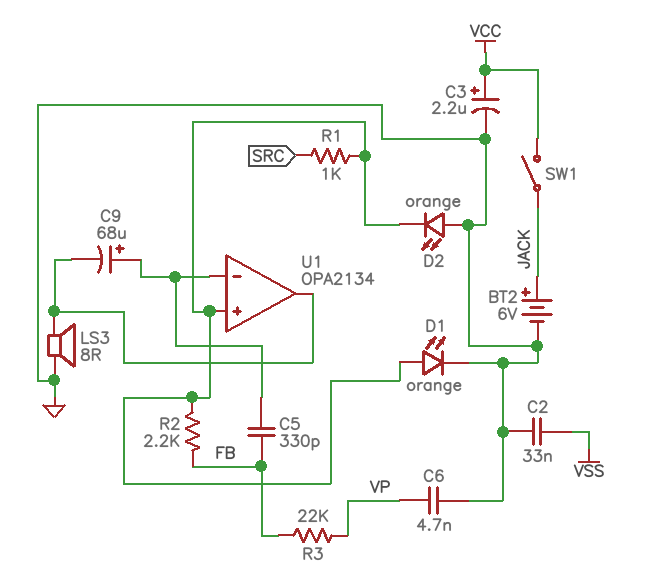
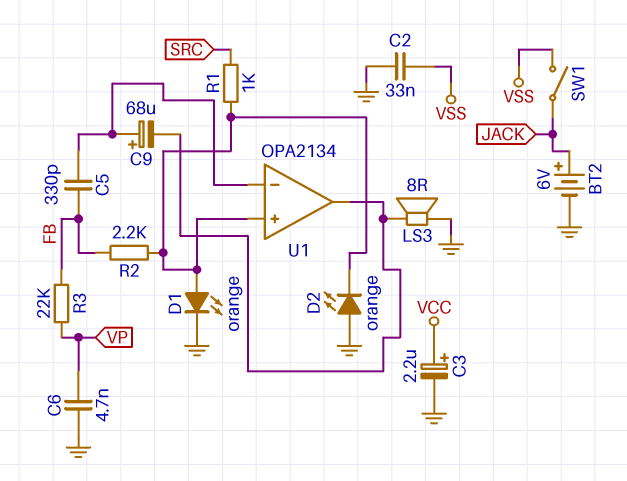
SW1: switch (JACK, VCC) -> switch (JACK, VSS)

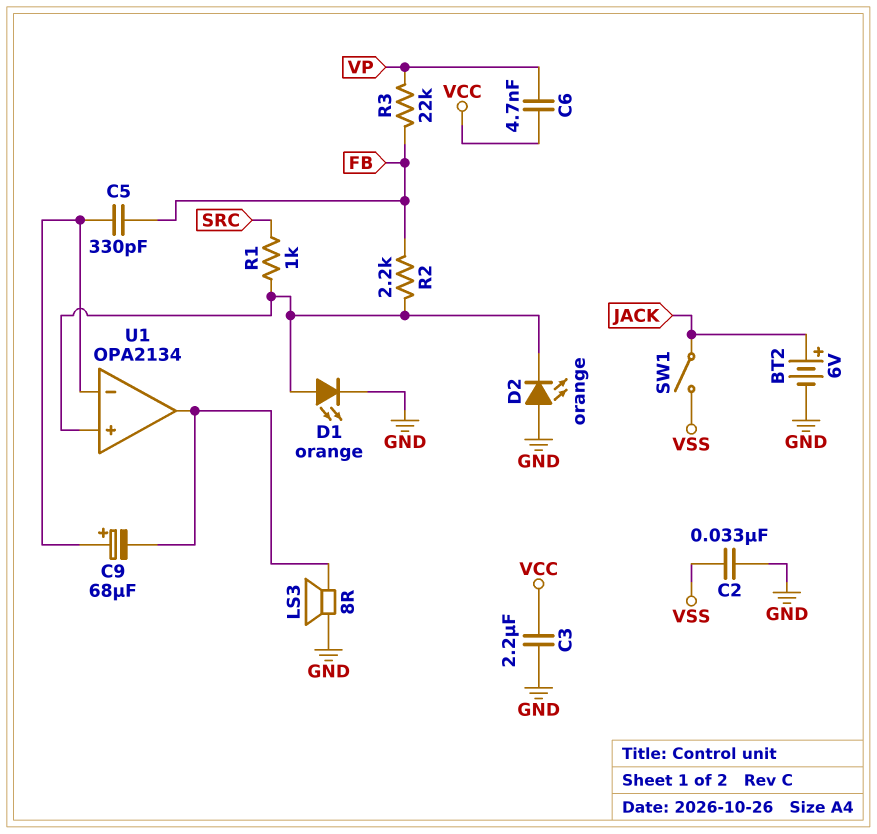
C3: 2.2uF (plus VCC, minus GND) -> 2.2uF (GND, VCC)
C6: 4.7nF (GND, VP) -> 4.7nF (VCC, VP)

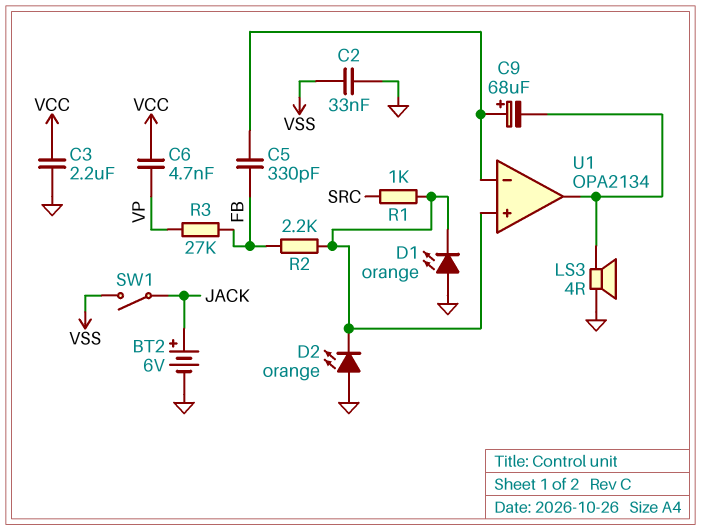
D1: LED orange (A U1/in+, K GND) -> LED orange (A GND, K U1/in+)
LS3: speaker 8R (GND, U1/out) -> speaker 4R (GND, U1/out)
R3: 22k (FB, VP) -> 27k (FB, VP)

